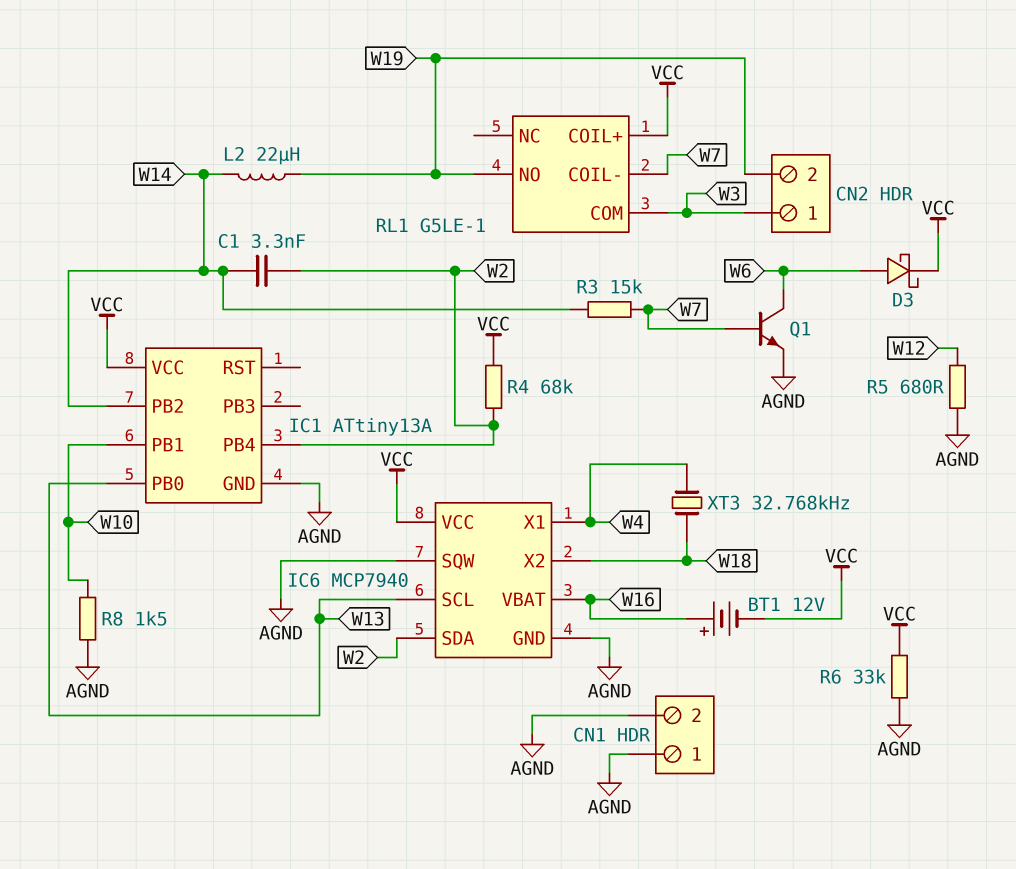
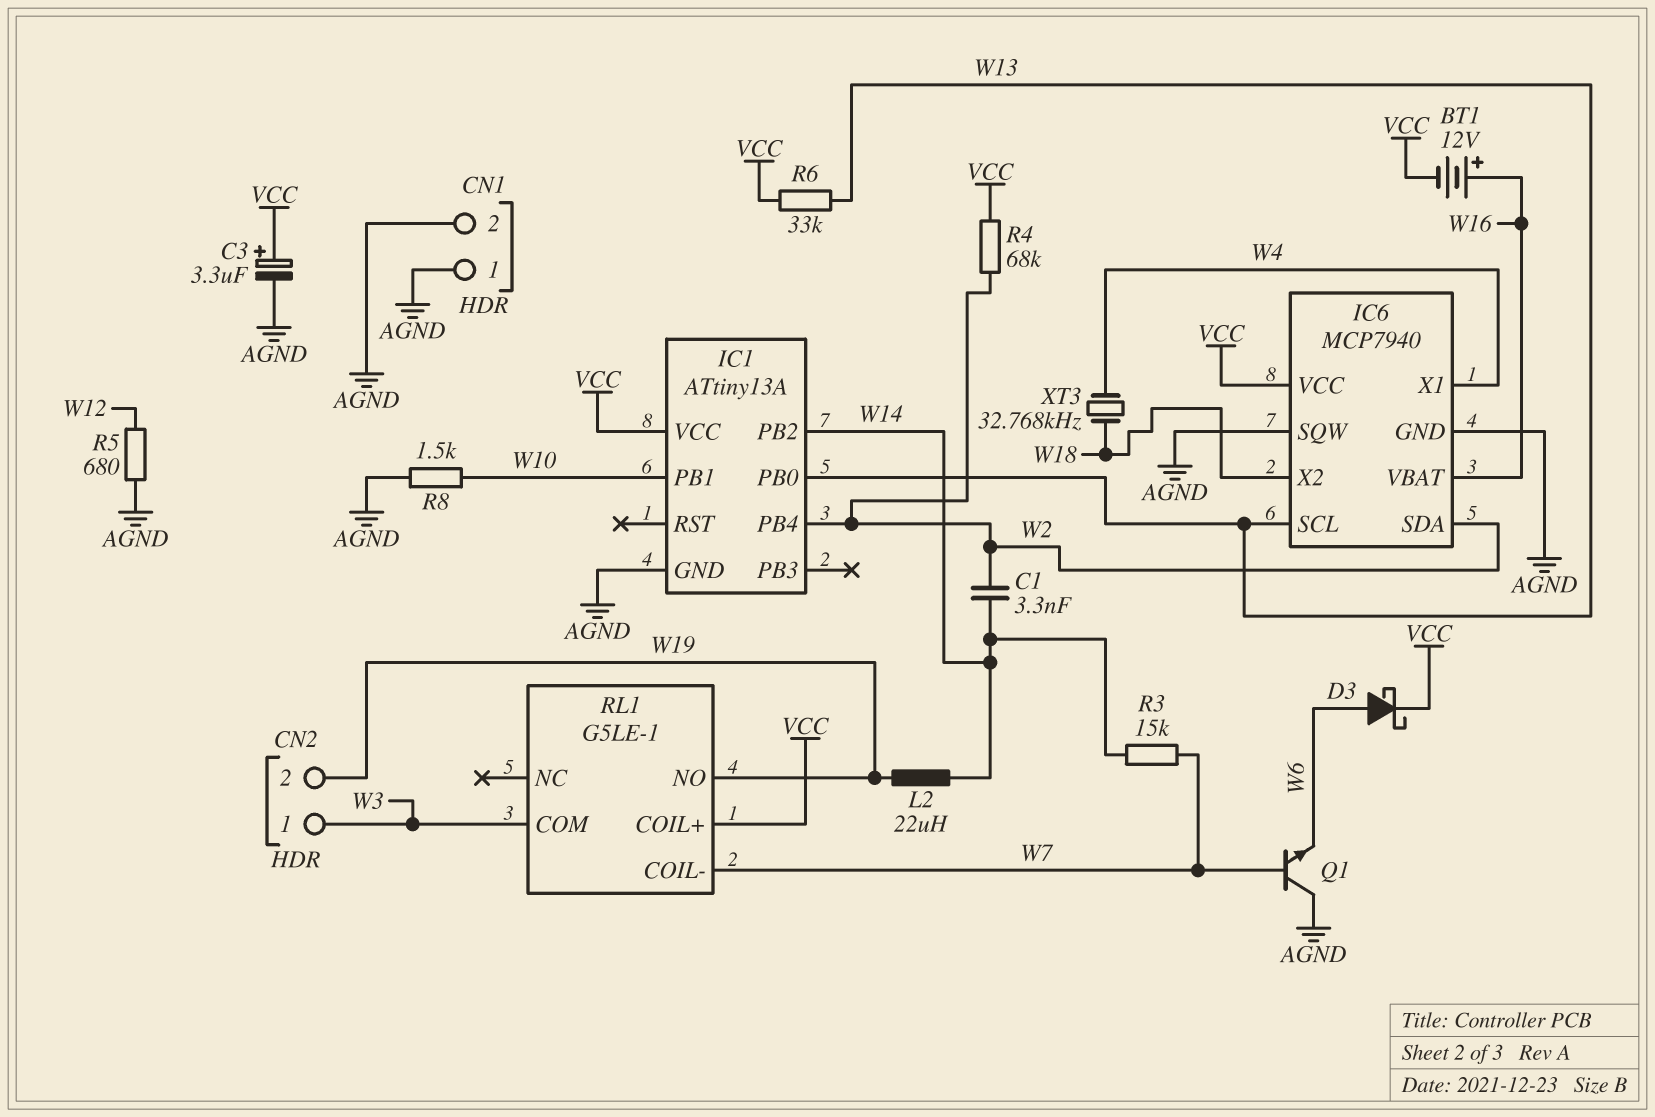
C3: none -> 3.3uF (plus VCC, minus AGND)
Q1: NPN (B W7, C W6, E AGND) -> NPN (B W7, C AGND, E W6)
R6: 33k (AGND, VCC) -> 33k (VCC, W13)

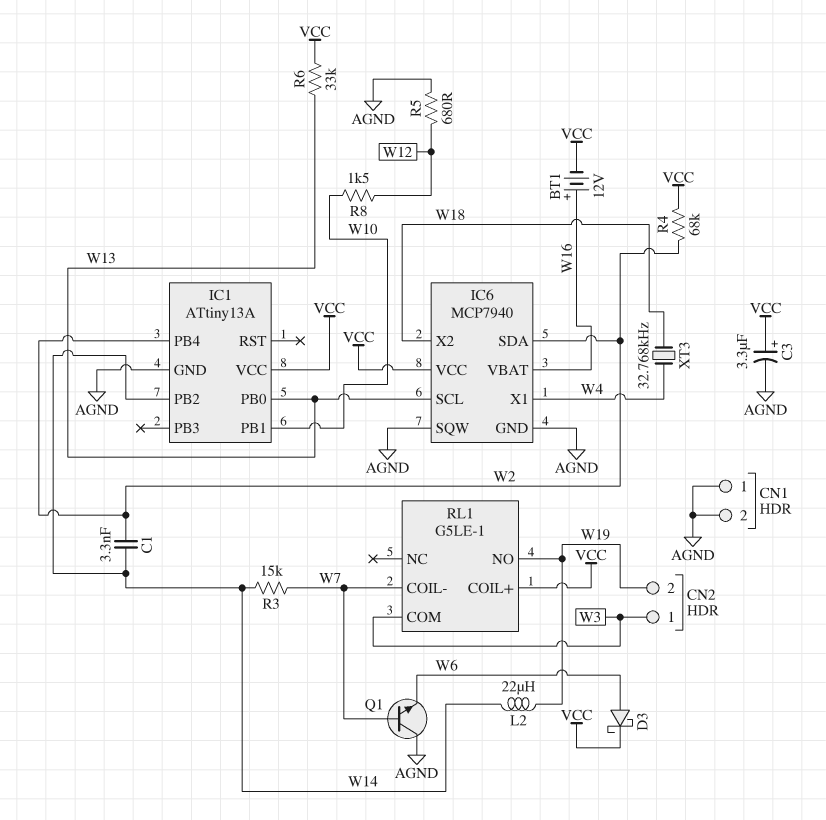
R8: 1.5k (AGND, W10) -> 1.5k (W10, W12)

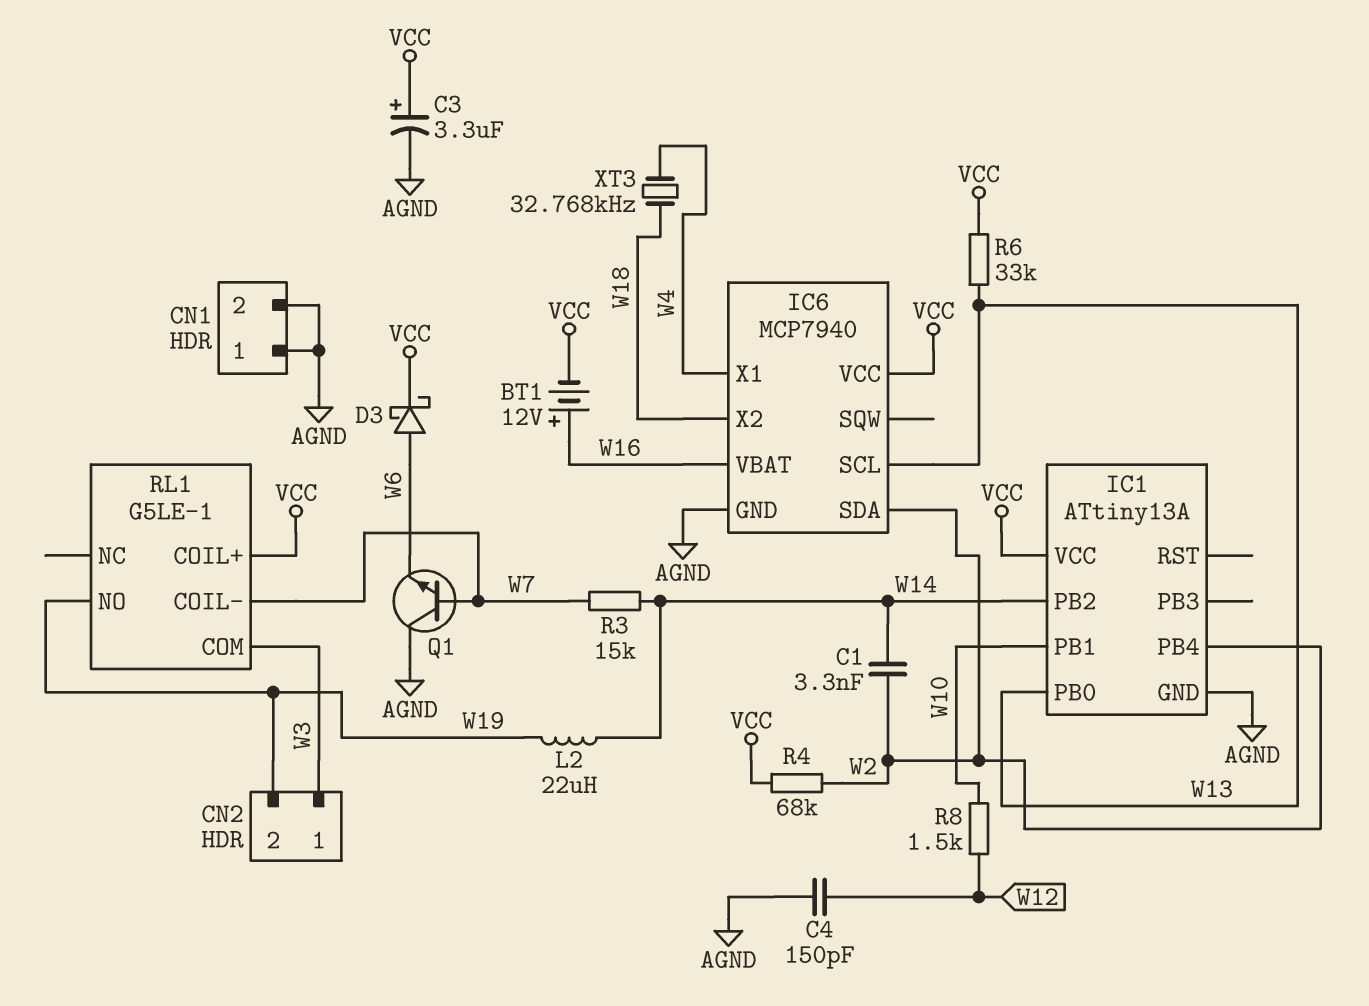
C4: none -> 150pF (AGND, W12)
IC6 pin SQW: AGND -> none
R5: 680 (AGND, W12) -> none

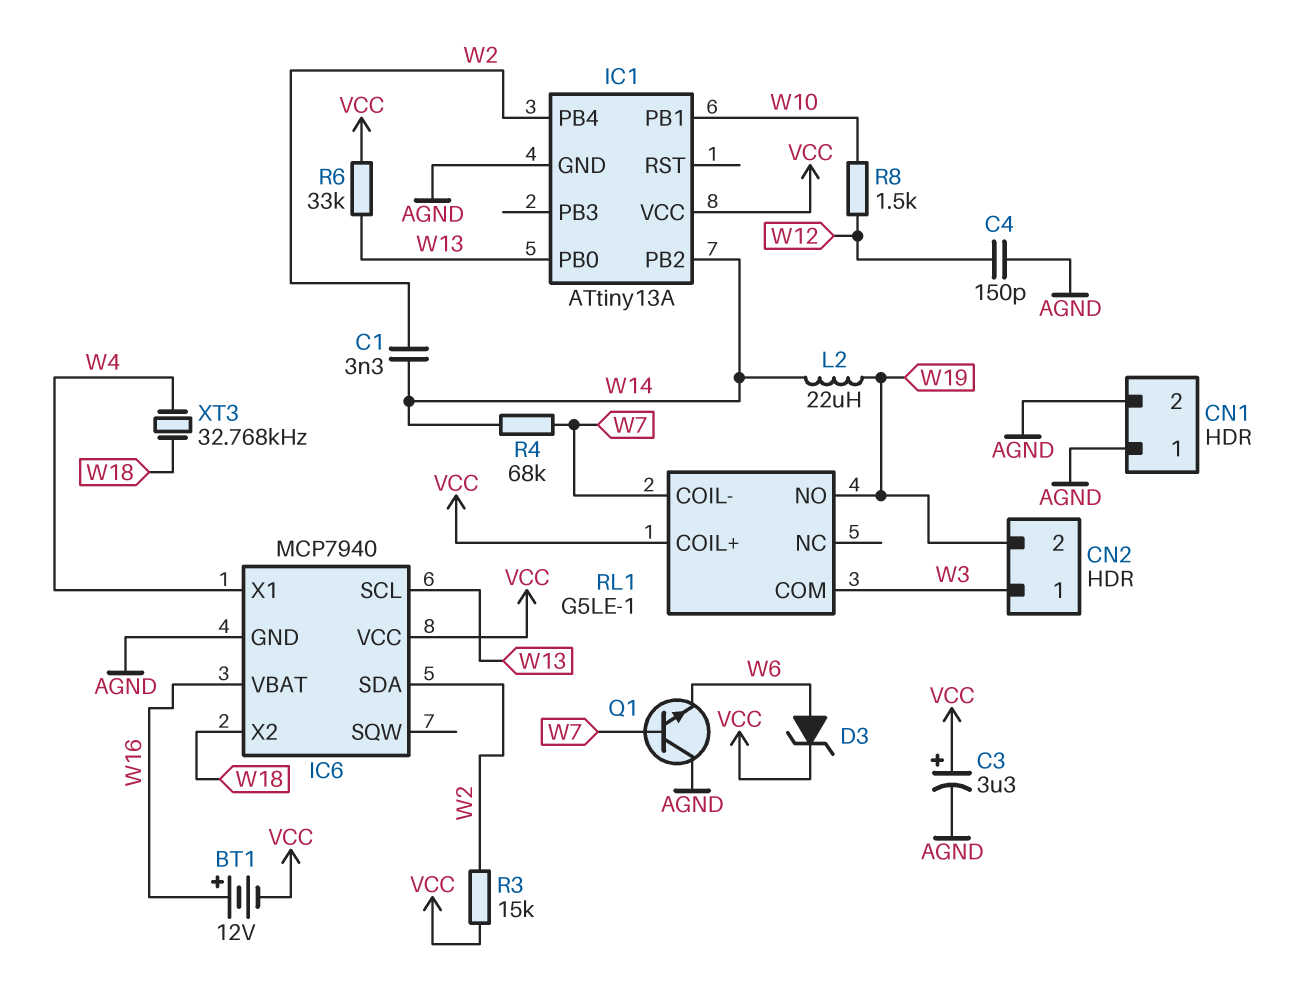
D3: schottky (A W6, K VCC) -> zener (A W6, K VCC)
R3: 15k (W7, W14) -> 15k (VCC, W2)
R4: 68k (VCC, W2) -> 68k (W7, W14)

